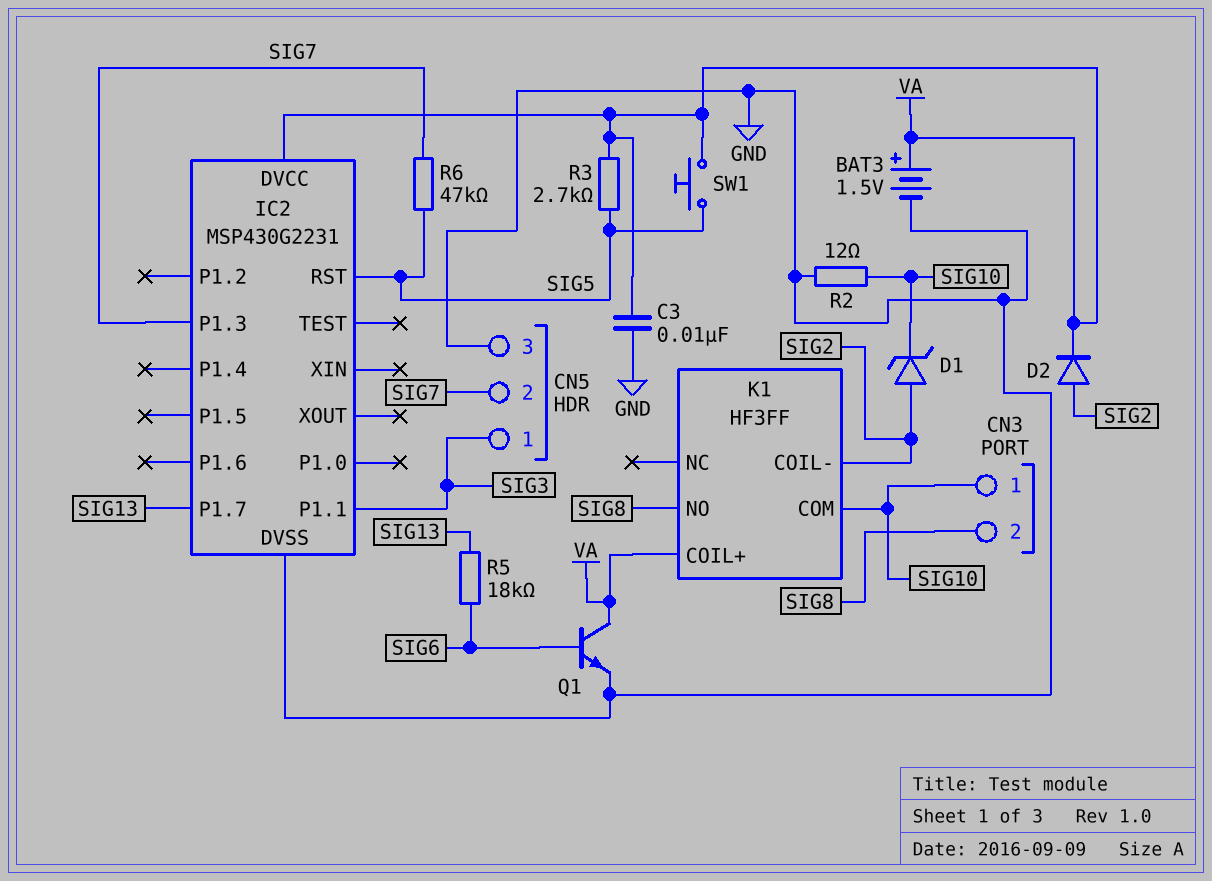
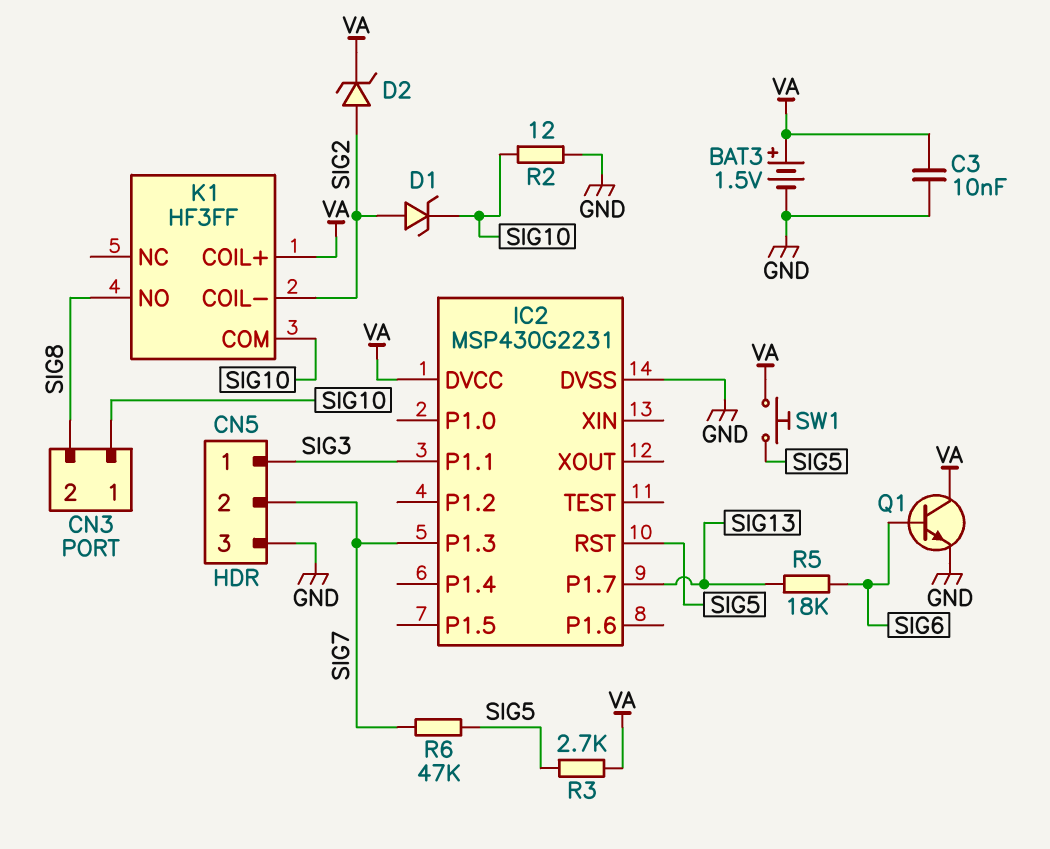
D2: diode (A SIG2, K VA) -> zener (A SIG2, K VA)

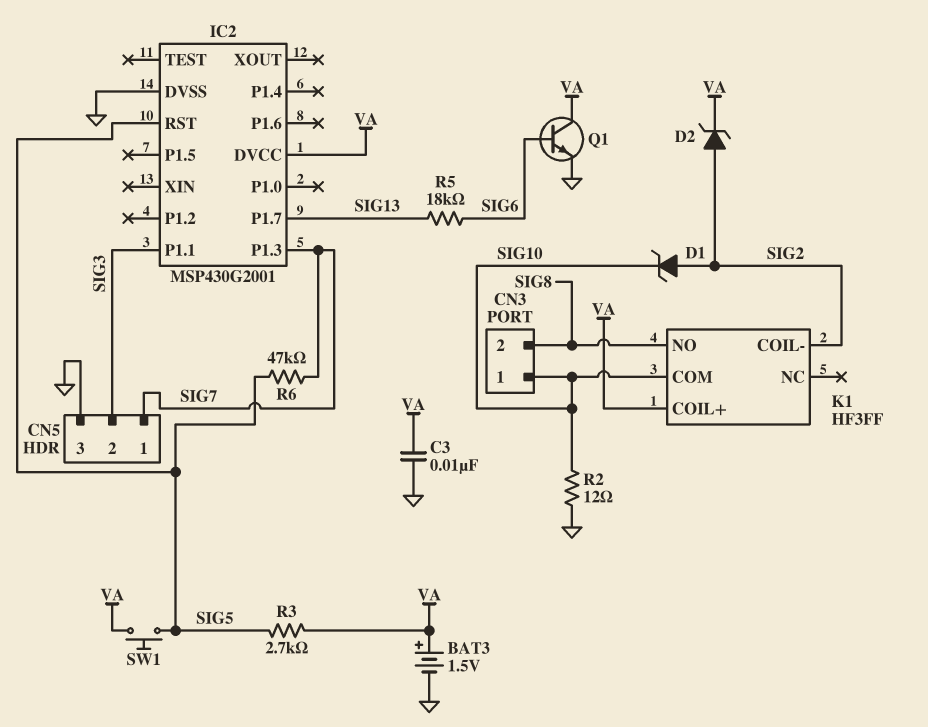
CN5 pin 1: SIG3 -> SIG7
CN5 pin 2: SIG7 -> SIG3
IC2: MSP430G2231 -> MSP430G2001

